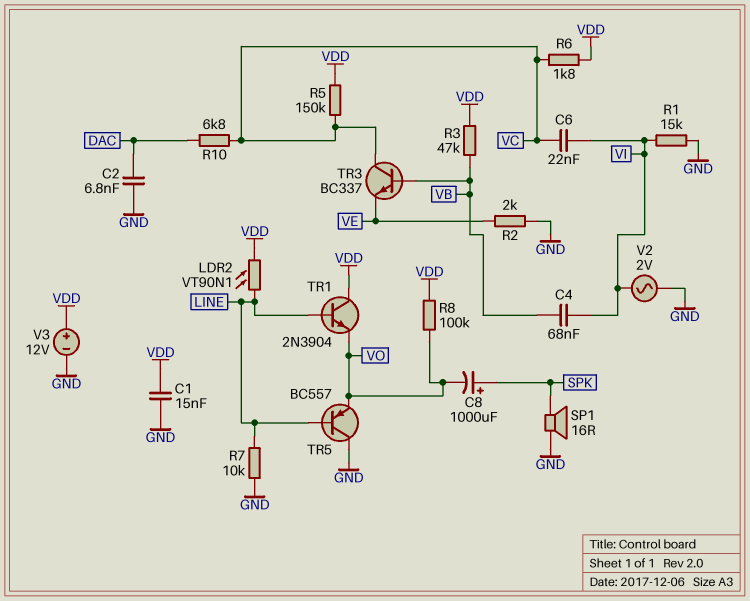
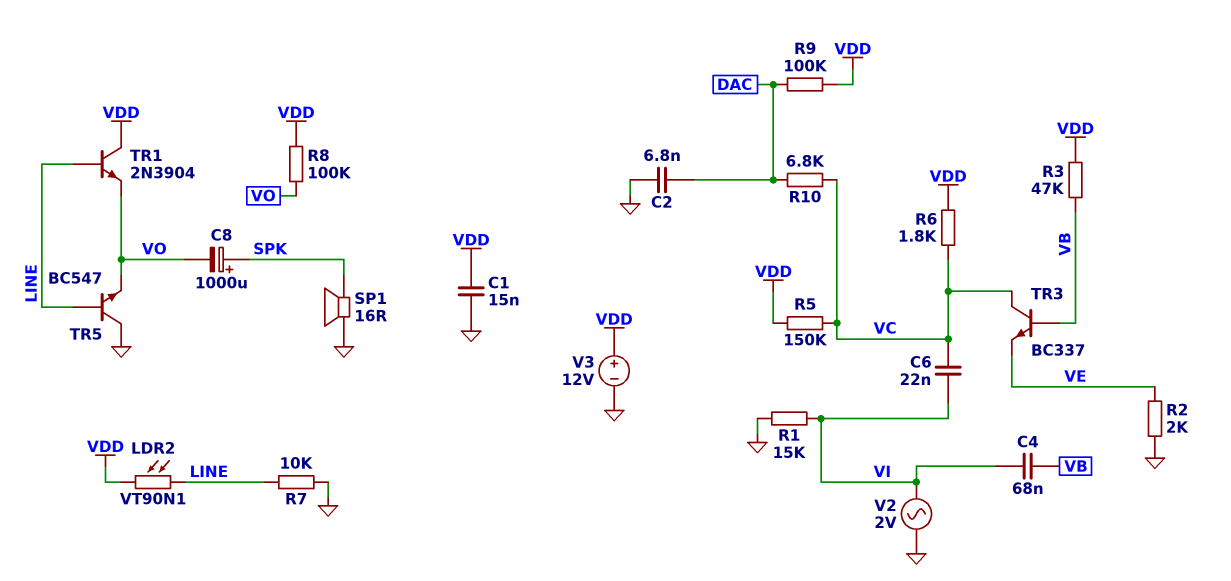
R9: none -> 100k (DAC, VDD)
TR5: PNP BC557 (B LINE, C GND, E VO) -> NPN BC547 (B LINE, C GND, E VO)

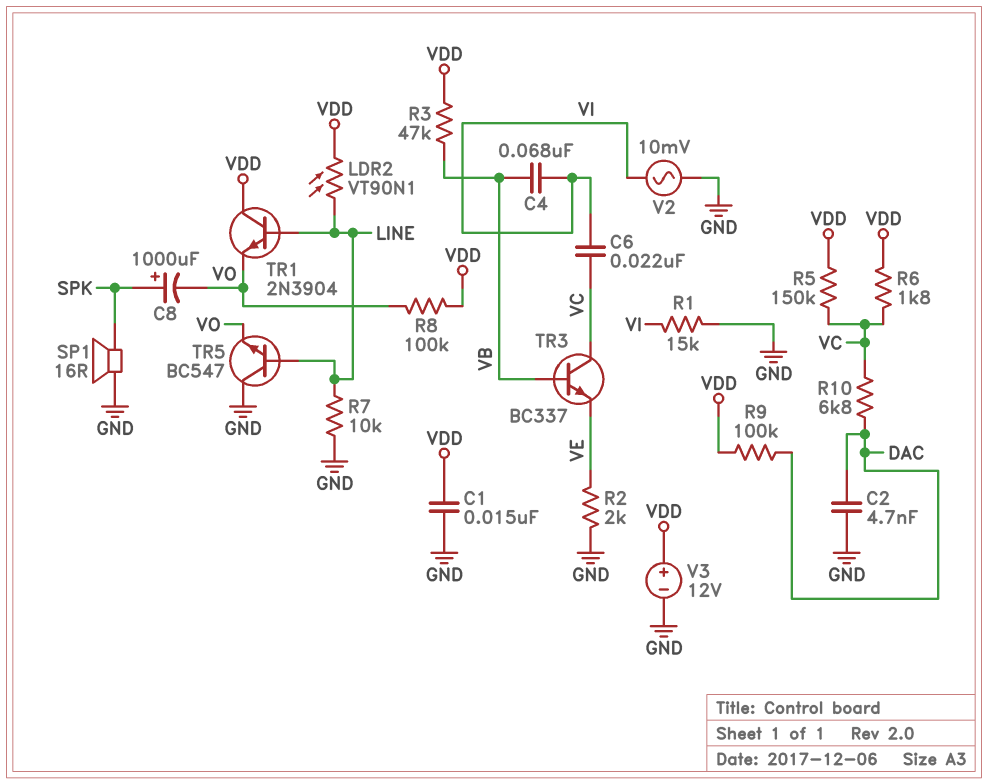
C2: 6.8nF (DAC, GND) -> 4.7nF (DAC, GND)
V2: AC 2V (GND, VI) -> AC 10mV (GND, VI)

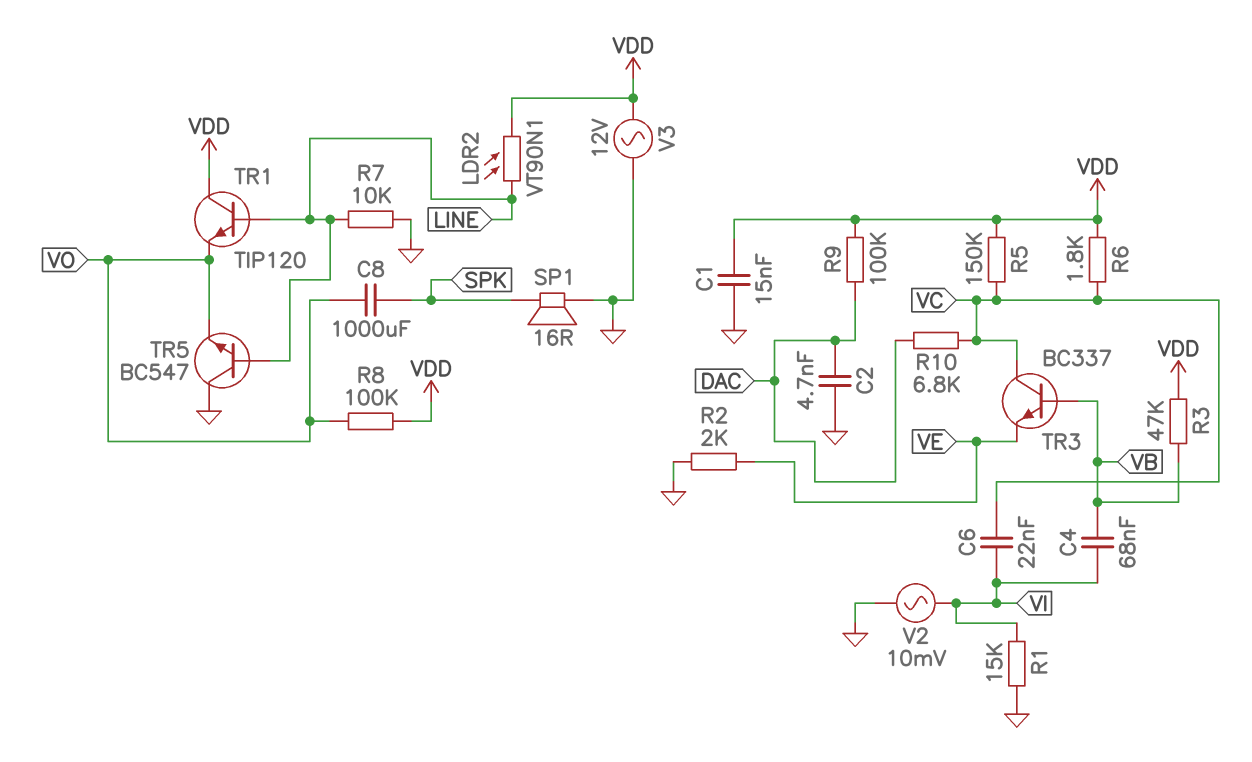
C8: 1000uF (plus SPK, minus VO) -> 1000uF (SPK, VO)
TR1: NPN 2N3904 (B LINE, C VDD, E VO) -> NPN TIP120 (B LINE, C VDD, E VO)
V3: 12V (plus VDD, minus GND) -> AC 12V (GND, VDD)

